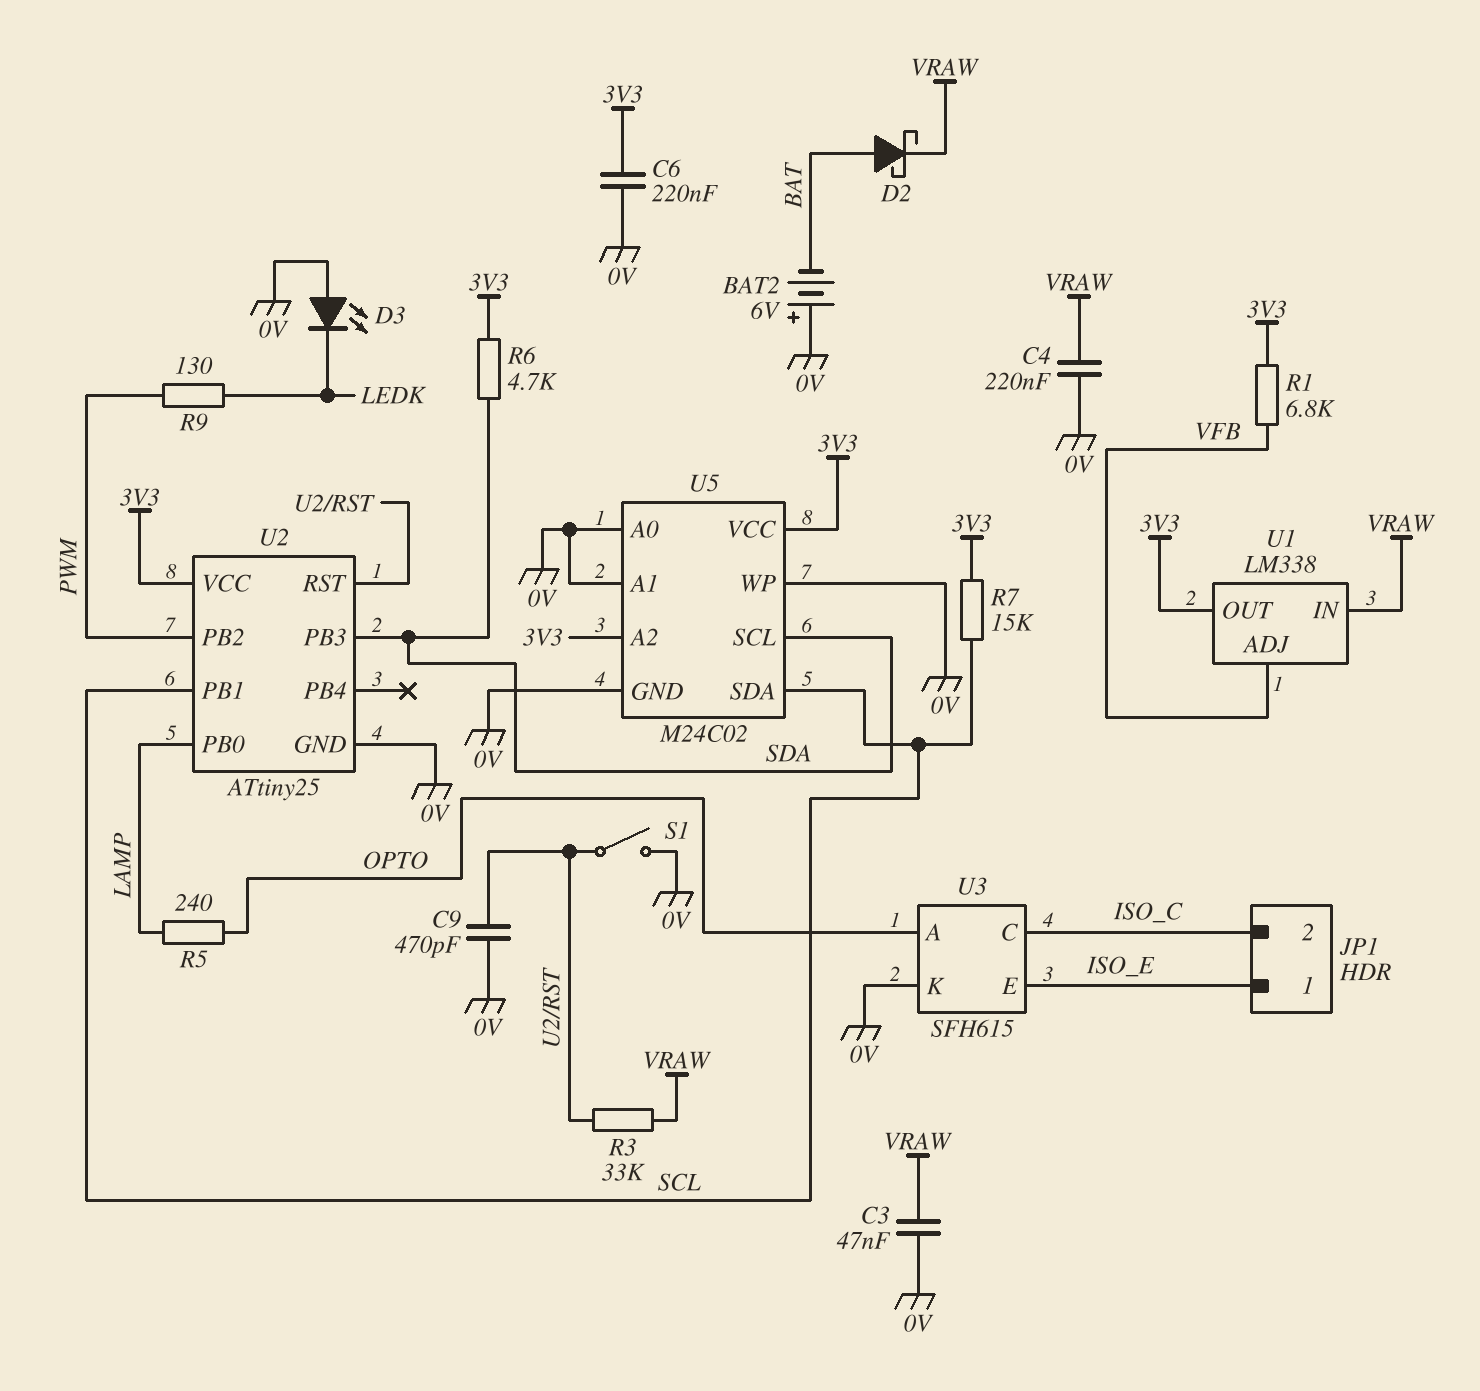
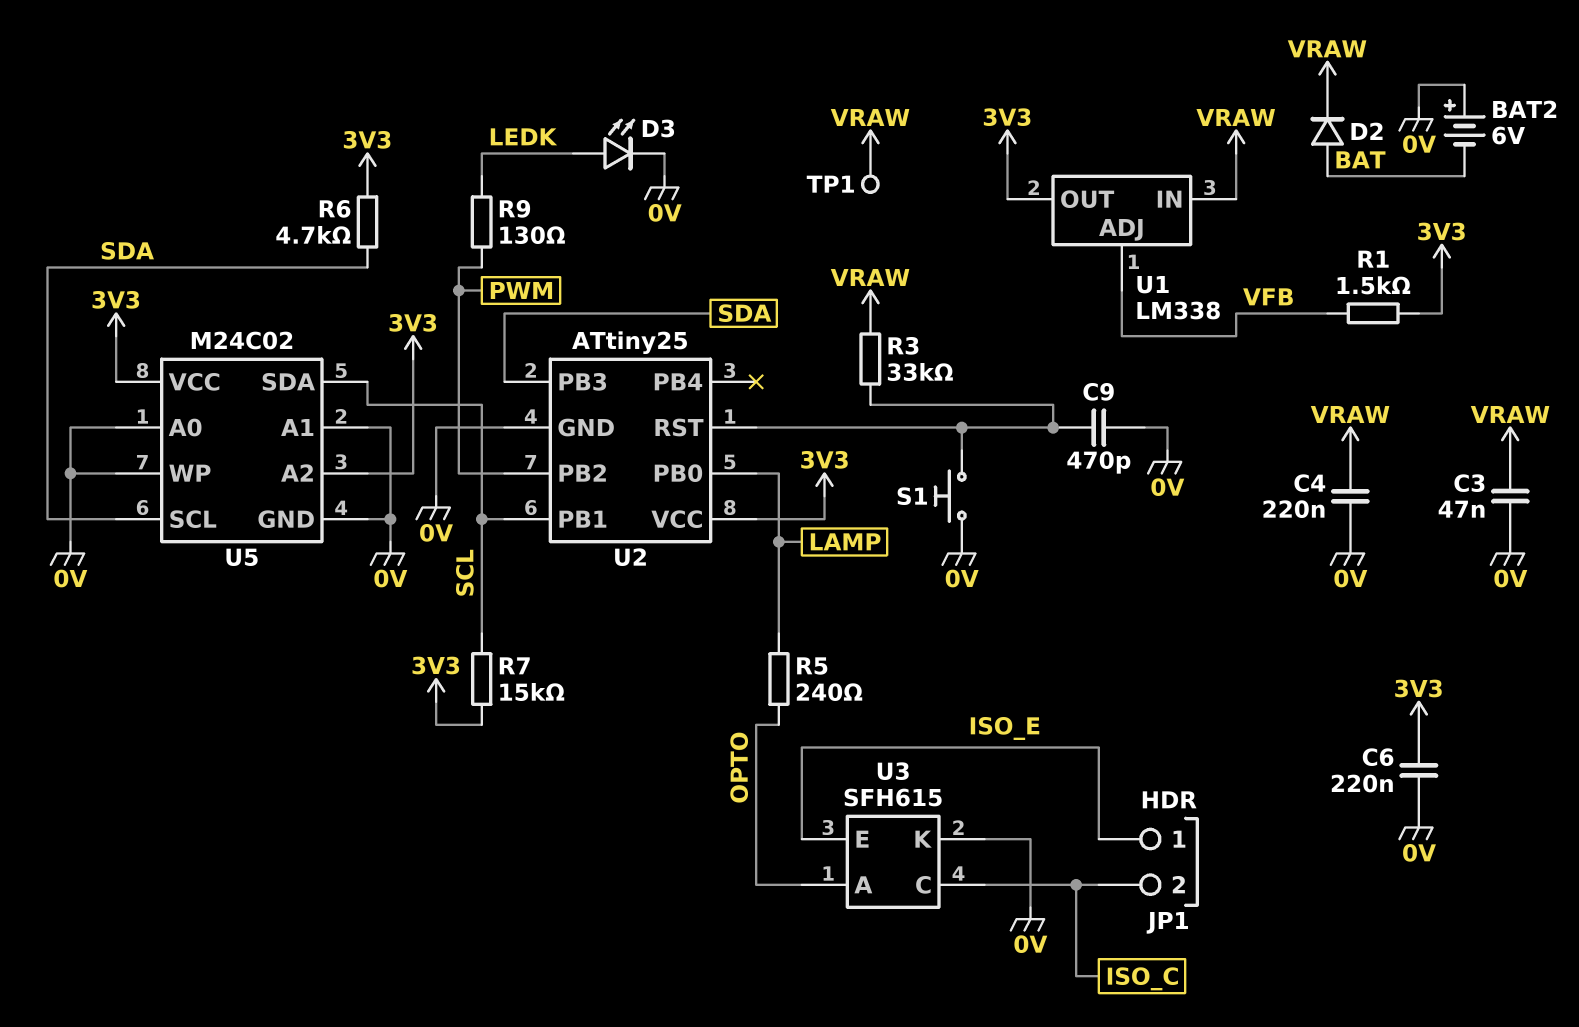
D2: schottky (A BAT, K VRAW) -> diode (A BAT, K VRAW)
D3: LED (A 0V, K LEDK) -> LED (A LEDK, K 0V)
R1: 6.8k (3V3, VFB) -> 1.5k (3V3, VFB)
S1: switch (0V, U2/RST) -> button (0V, U2/RST)
TP1: none -> test point (VRAW)

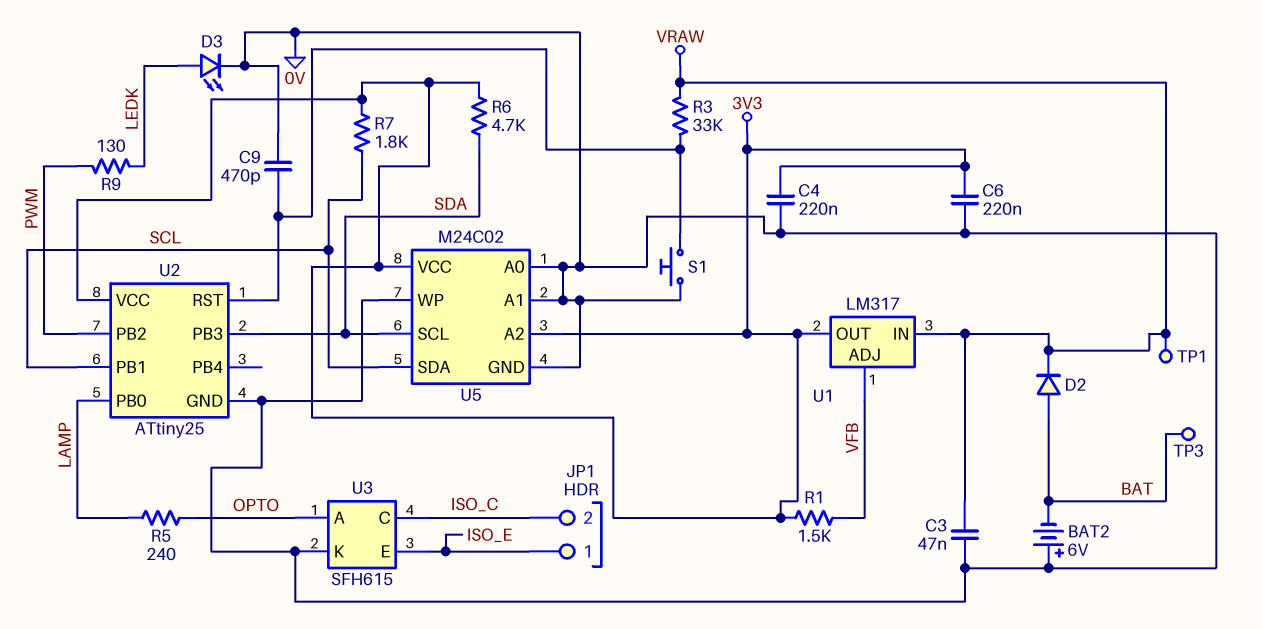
C4: 220nF (0V, VRAW) -> 220nF (0V, 3V3)
R7: 15k (3V3, SCL) -> 1.8k (3V3, SCL)
TP3: none -> test point (BAT)
U1: LM338 -> LM317

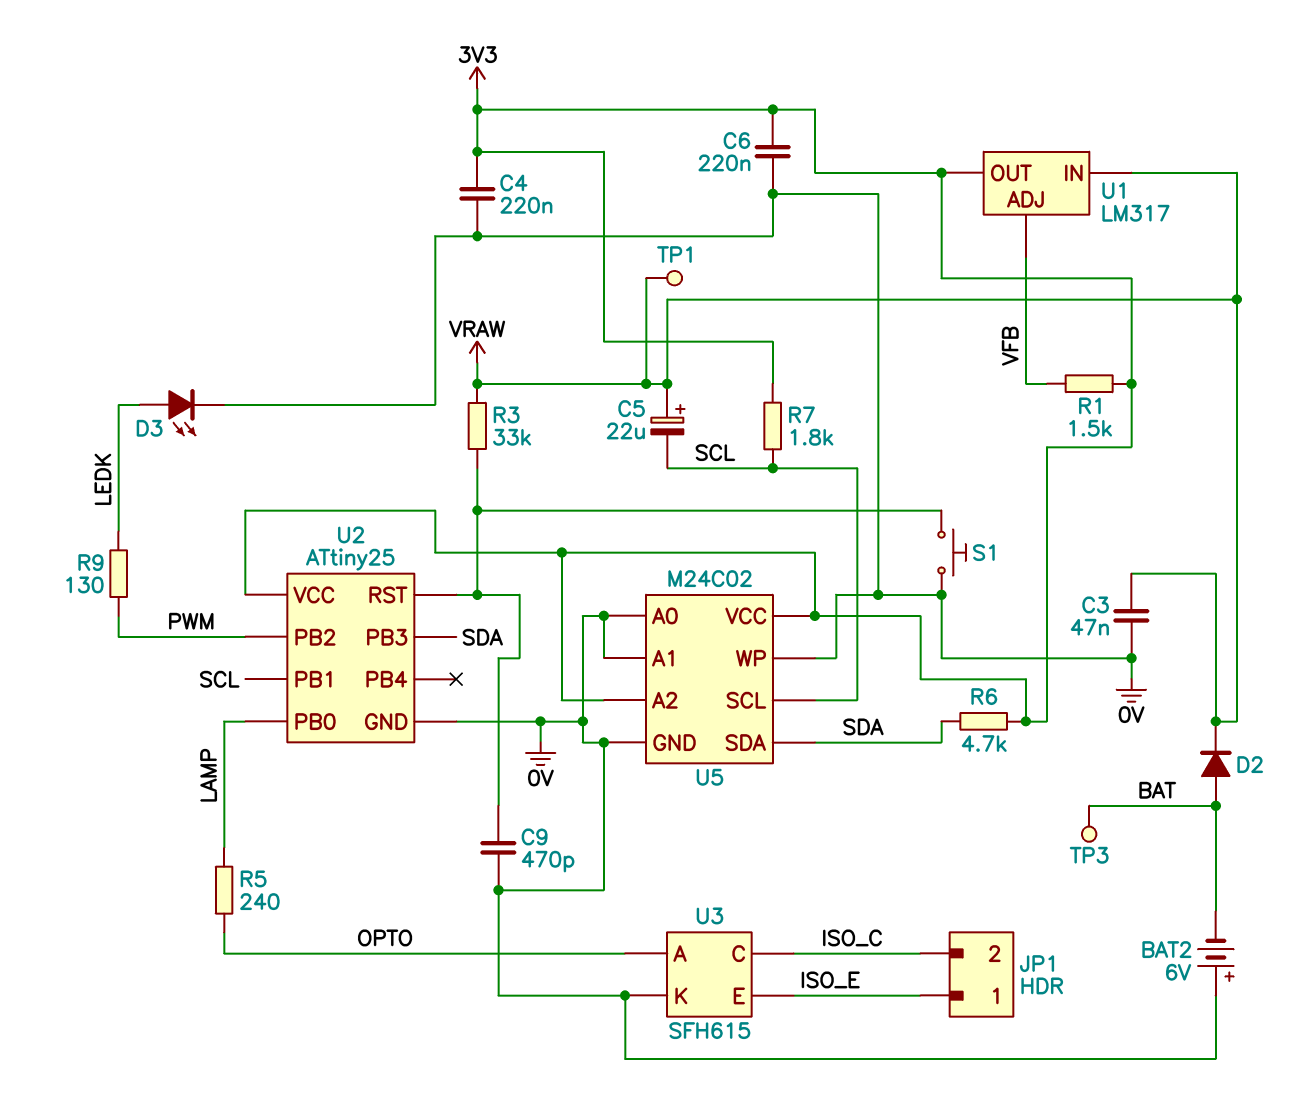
C5: none -> 22uF (plus VRAW, minus SCL)
U5 pin SCL: SDA -> SCL
U5 pin SDA: SCL -> SDA

